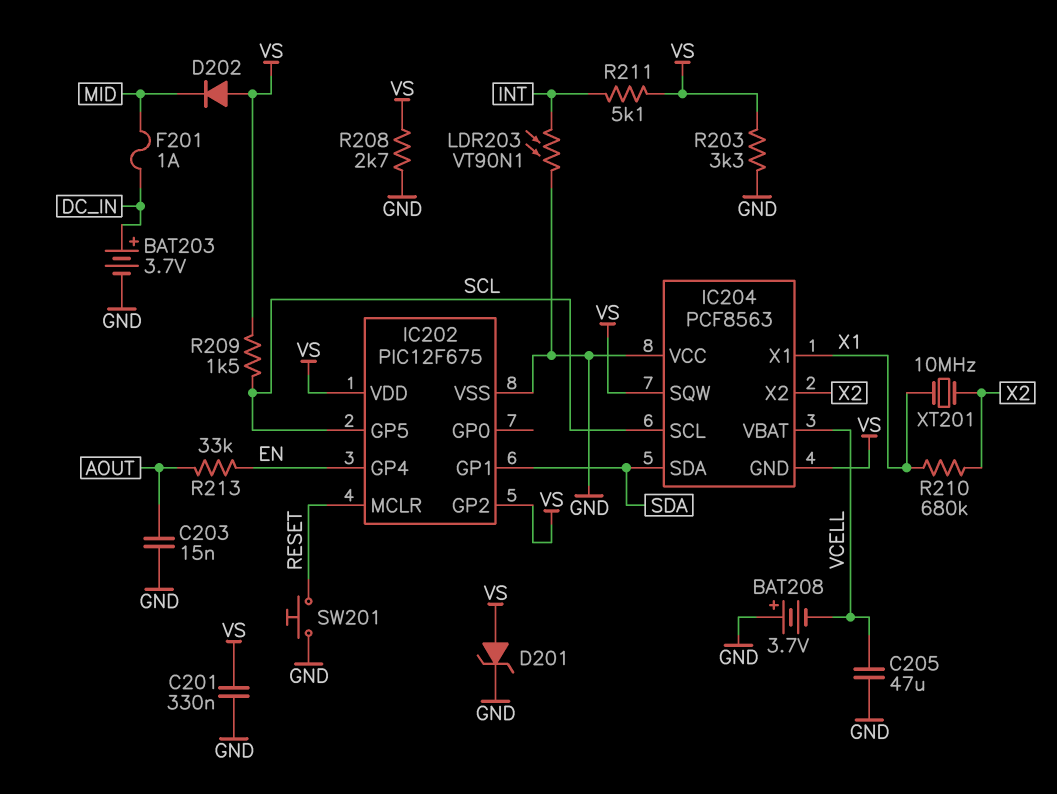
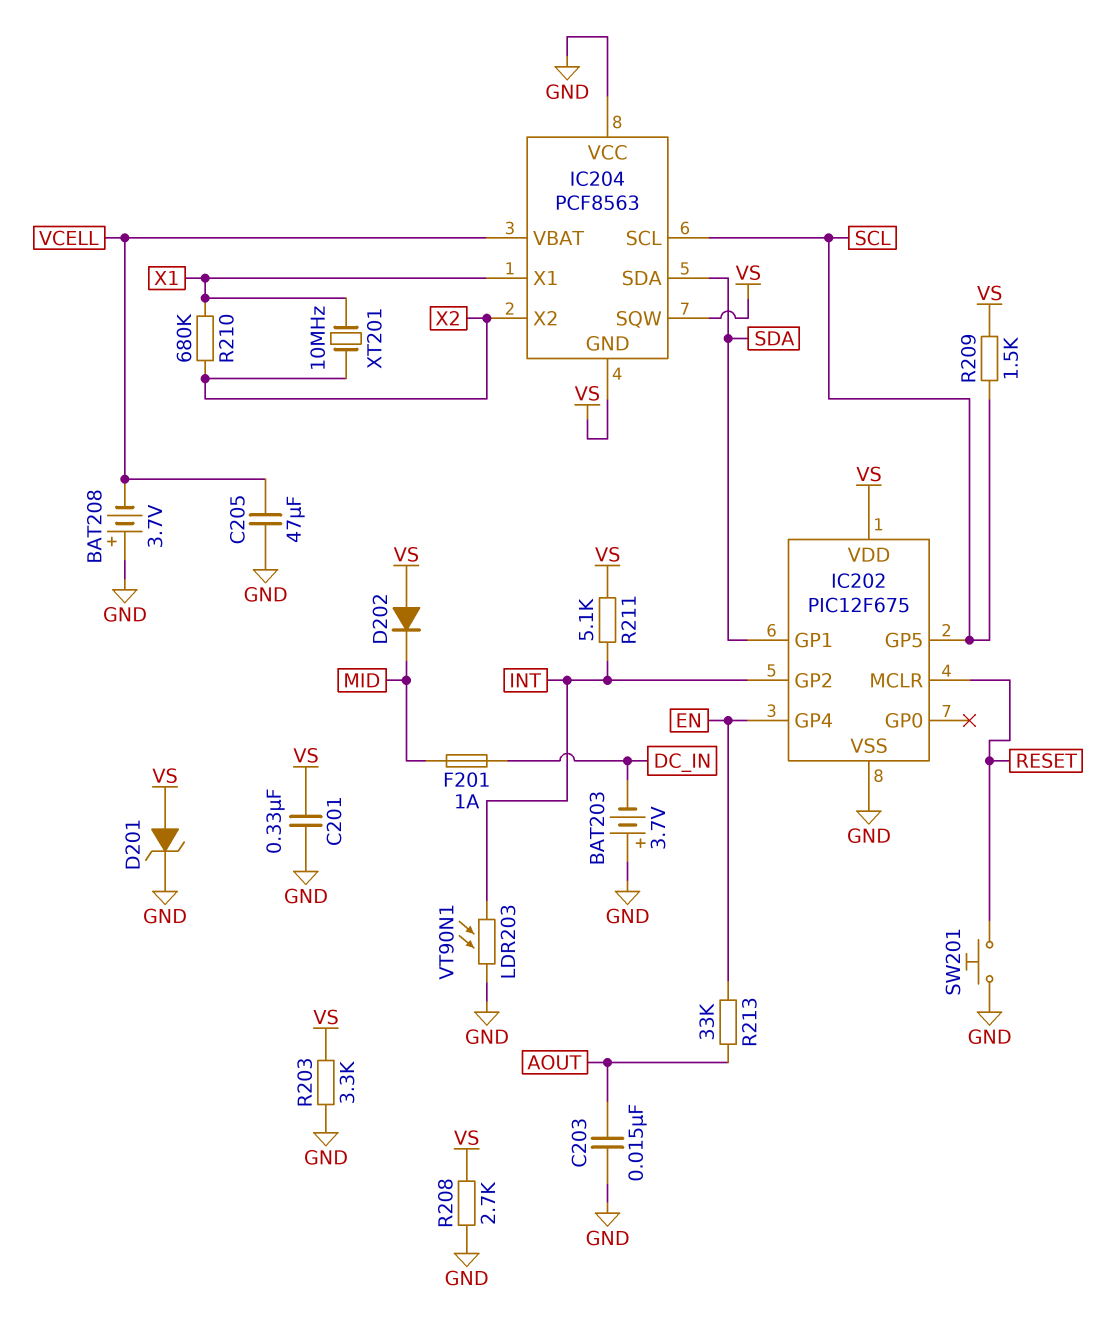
BAT203: 3.7V (plus DC_IN, minus GND) -> 3.7V (plus GND, minus DC_IN)
IC202 pin GP2: VS -> INT

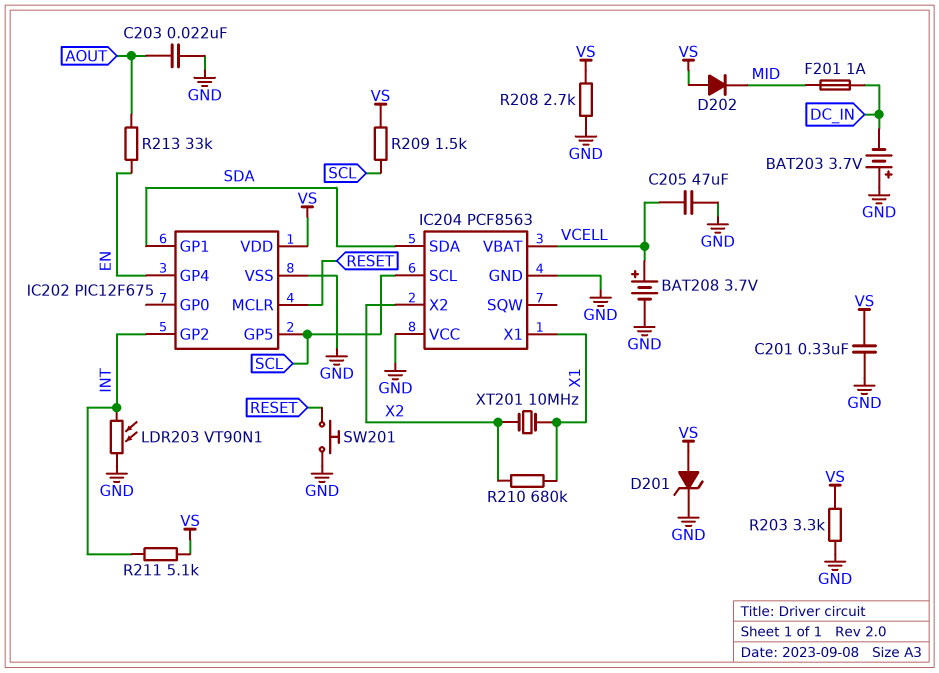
BAT208: 3.7V (plus GND, minus VCELL) -> 3.7V (plus VCELL, minus GND)
C203: 15nF (AOUT, GND) -> 22nF (AOUT, GND)
IC204 pin GND: VS -> GND
IC204 pin SQW: VS -> none

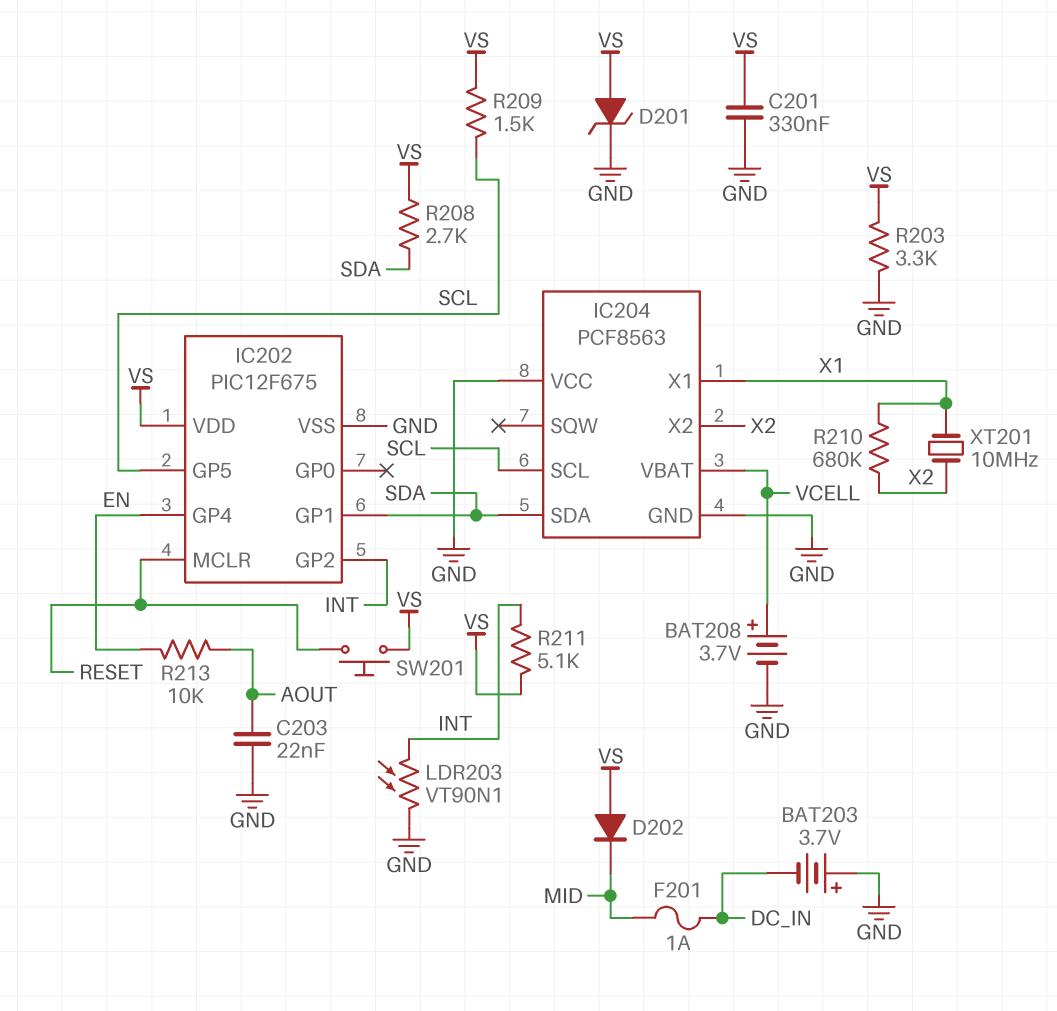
C205: 47uF (GND, VCELL) -> none
R208: 2.7k (GND, VS) -> 2.7k (SDA, VS)
R213: 33k (AOUT, EN) -> 10k (AOUT, EN)
SW201: button (GND, RESET) -> button (RESET, VS)

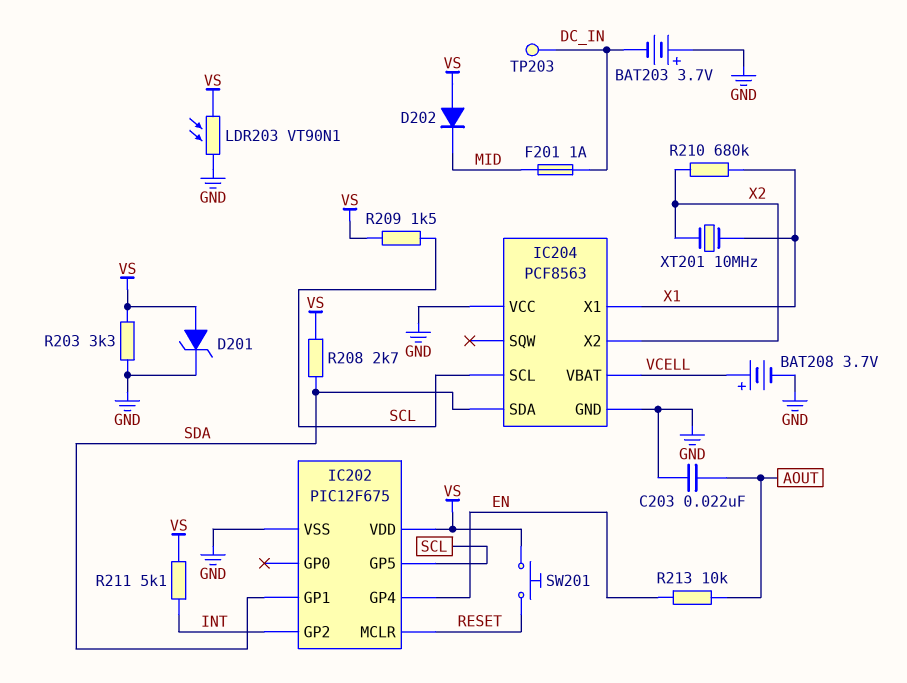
C201: 330nF (GND, VS) -> none
LDR203: VT90N1 (GND, INT) -> VT90N1 (GND, VS)
TP203: none -> test point (DC_IN)

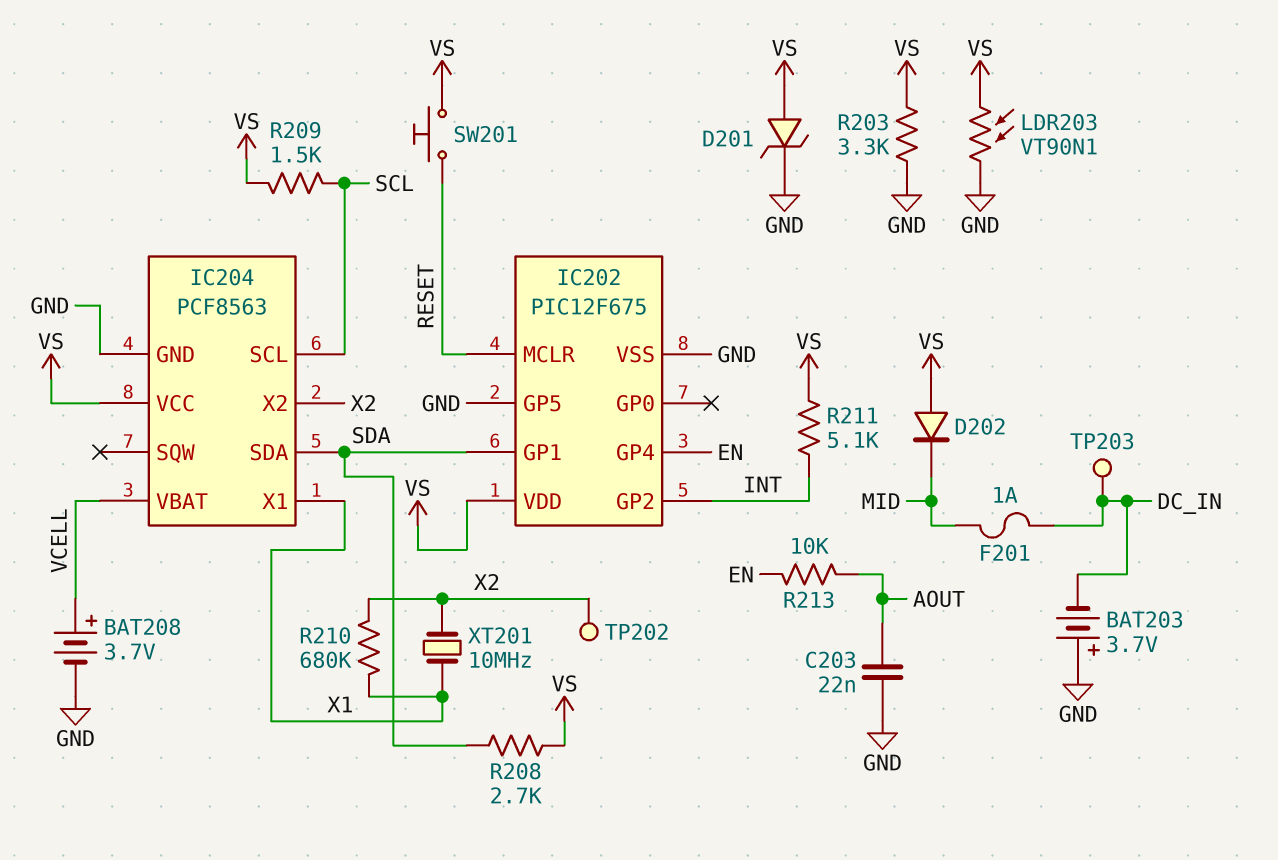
IC202 pin GP5: SCL -> GND
IC204 pin VCC: GND -> VS
TP202: none -> test point (X2)

